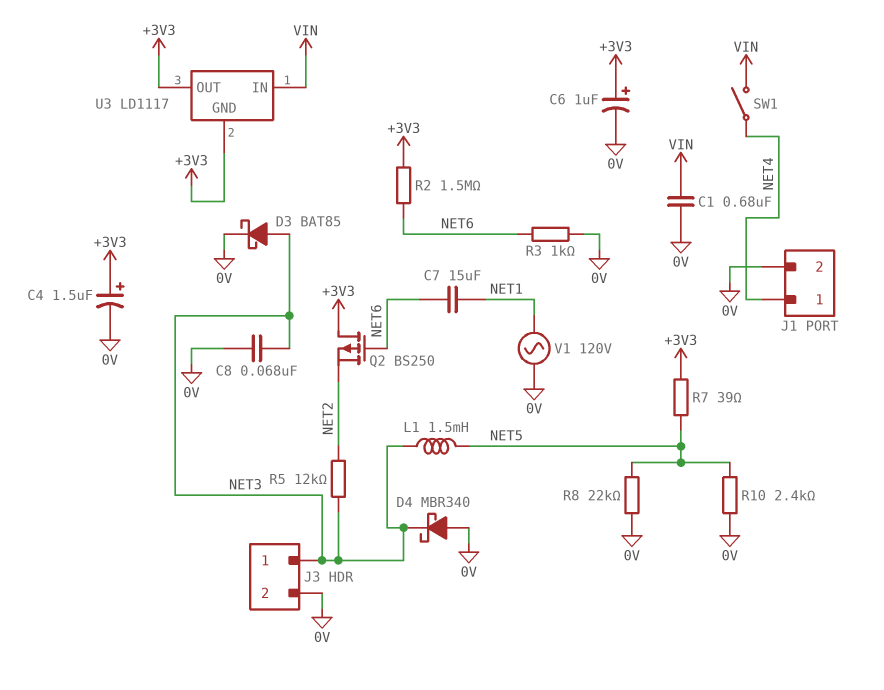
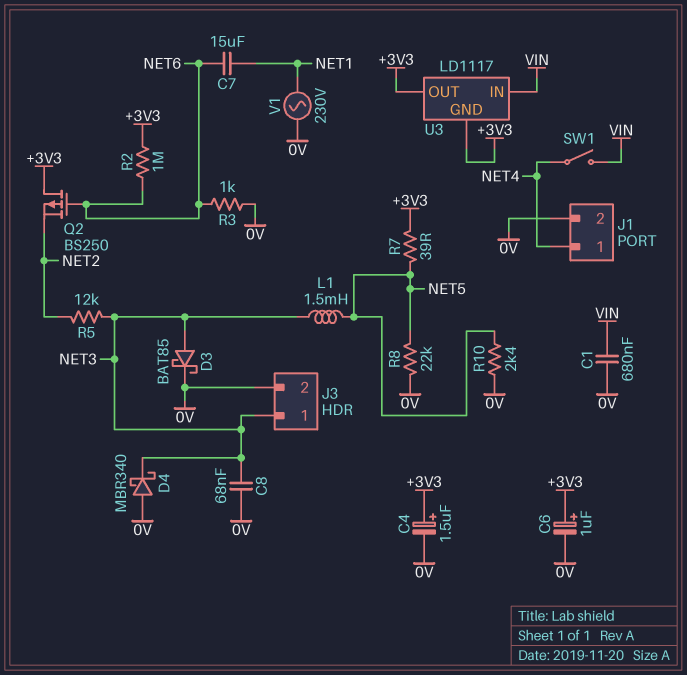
R2: 1.5M (+3V3, NET6) -> 1M (+3V3, NET6)
V1: AC 120V (0V, NET1) -> AC 230V (0V, NET1)

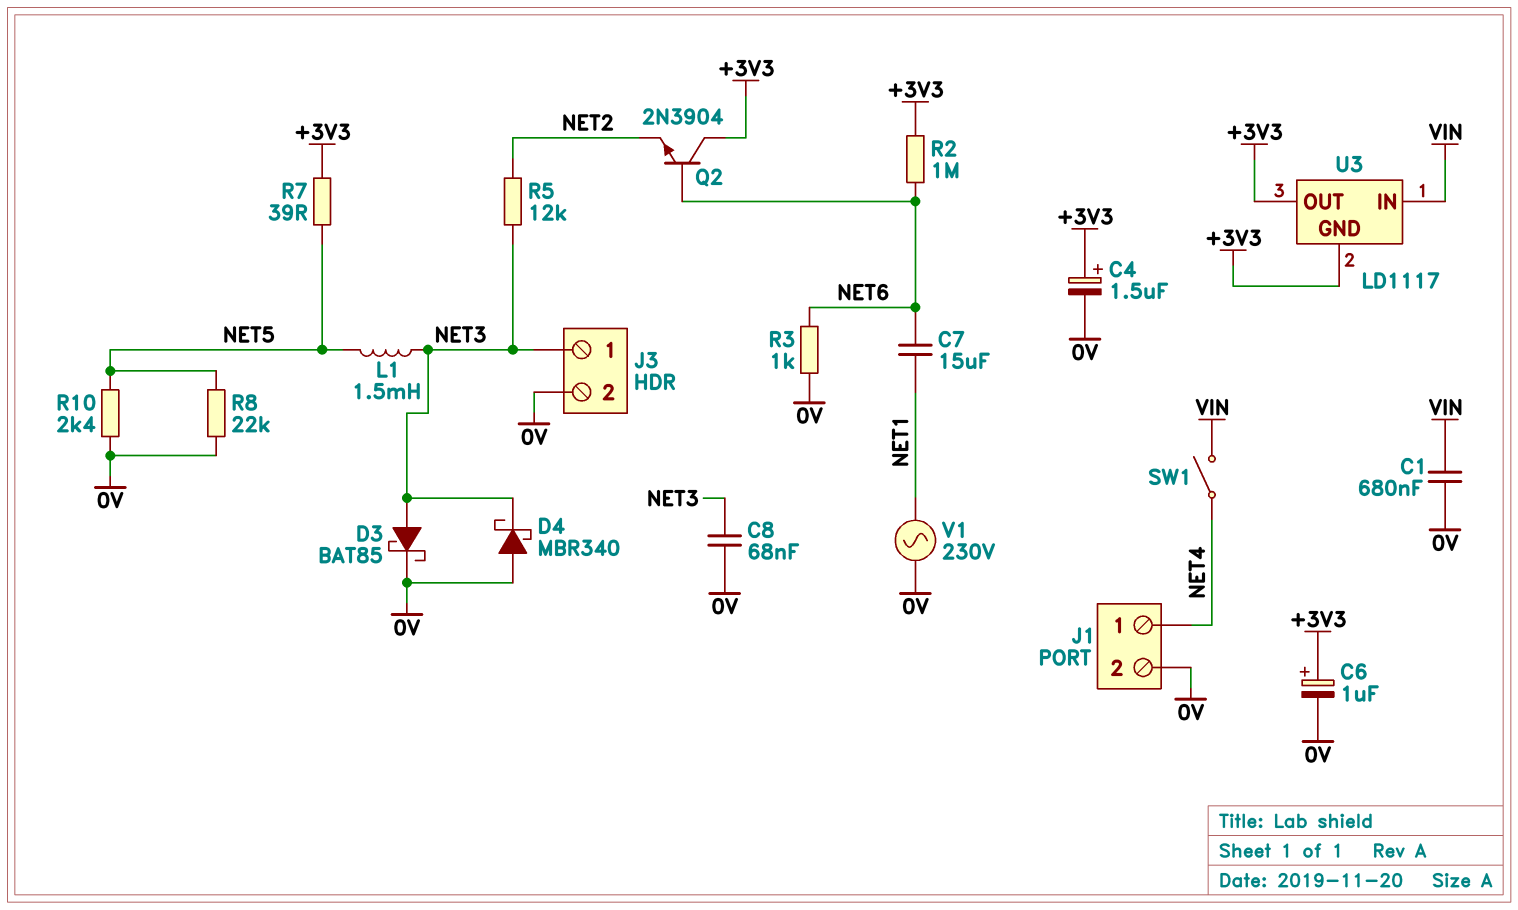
Q2: PMOS BS250 (G NET6, D +3V3, S NET2) -> NPN 2N3904 (B NET6, C +3V3, E NET2)

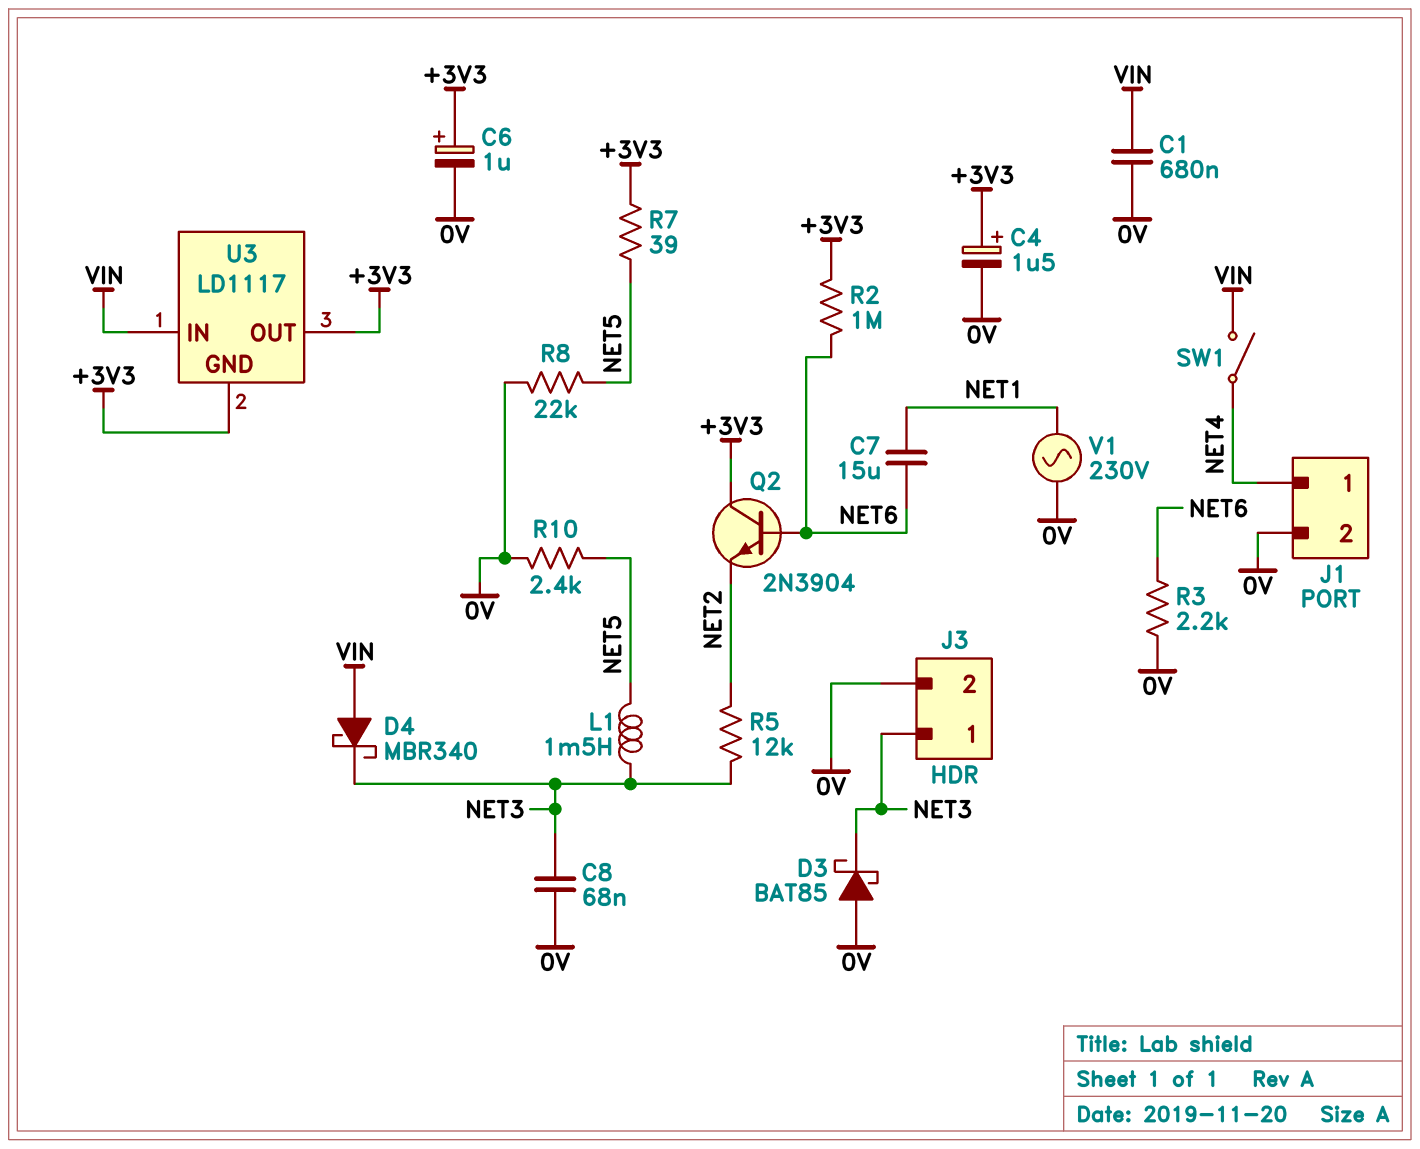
D3: schottky BAT85 (A NET3, K 0V) -> schottky BAT85 (A 0V, K NET3)
D4: schottky MBR340 (A 0V, K NET3) -> schottky MBR340 (A VIN, K NET3)
R3: 1k (0V, NET6) -> 2.2k (0V, NET6)

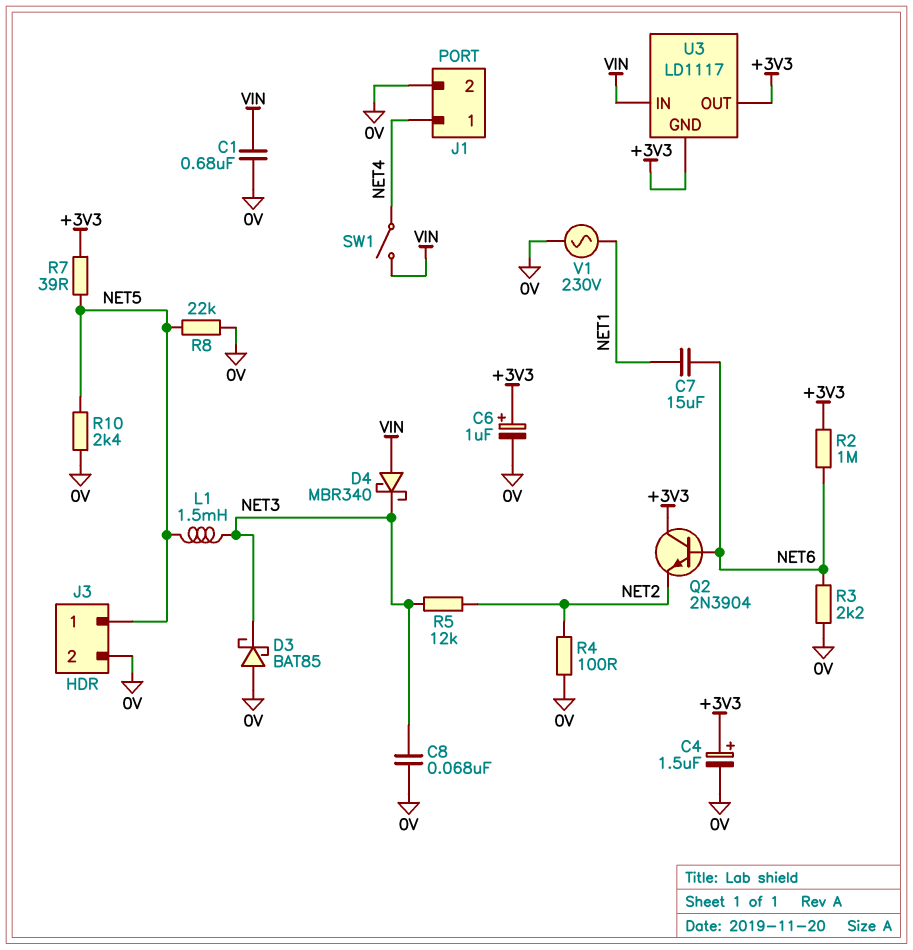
J3 pin 1: NET3 -> NET5
R4: none -> 100 (0V, NET2)

